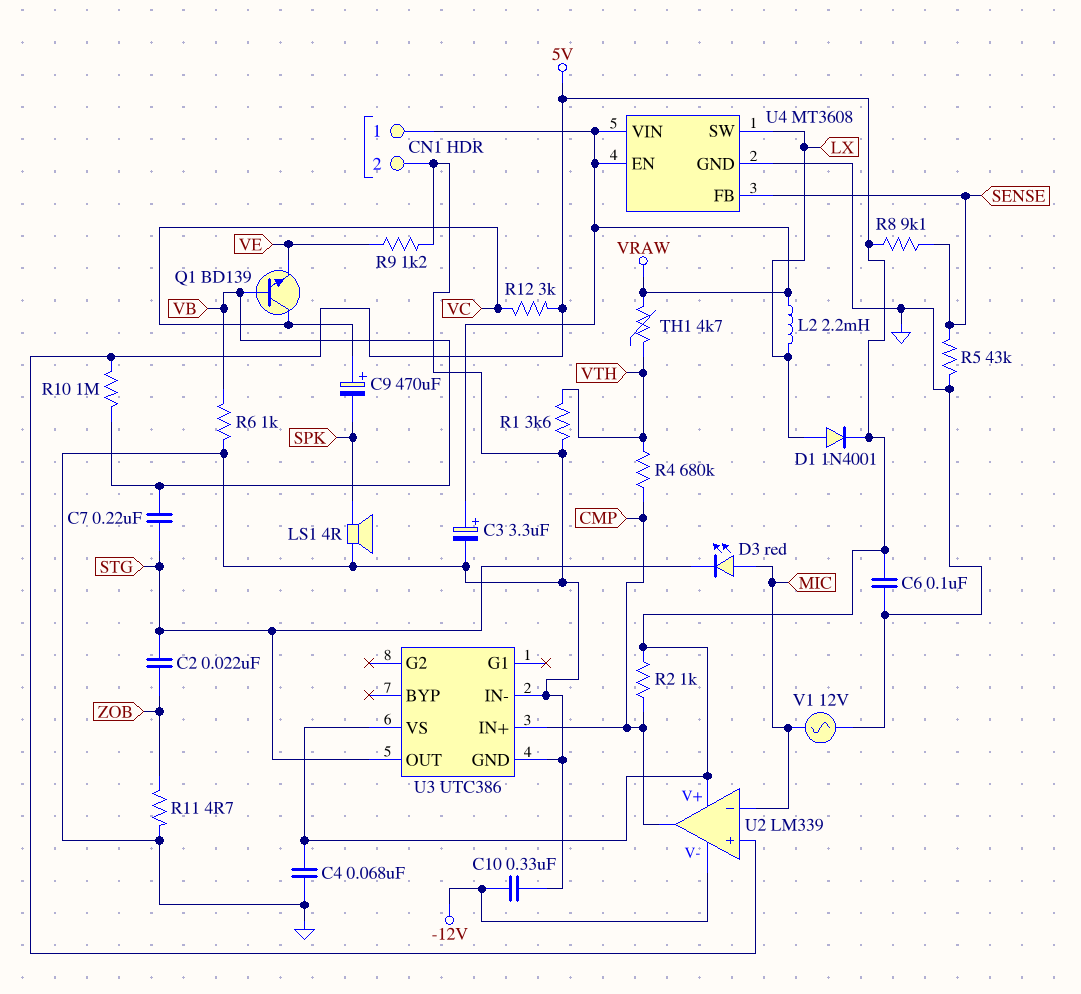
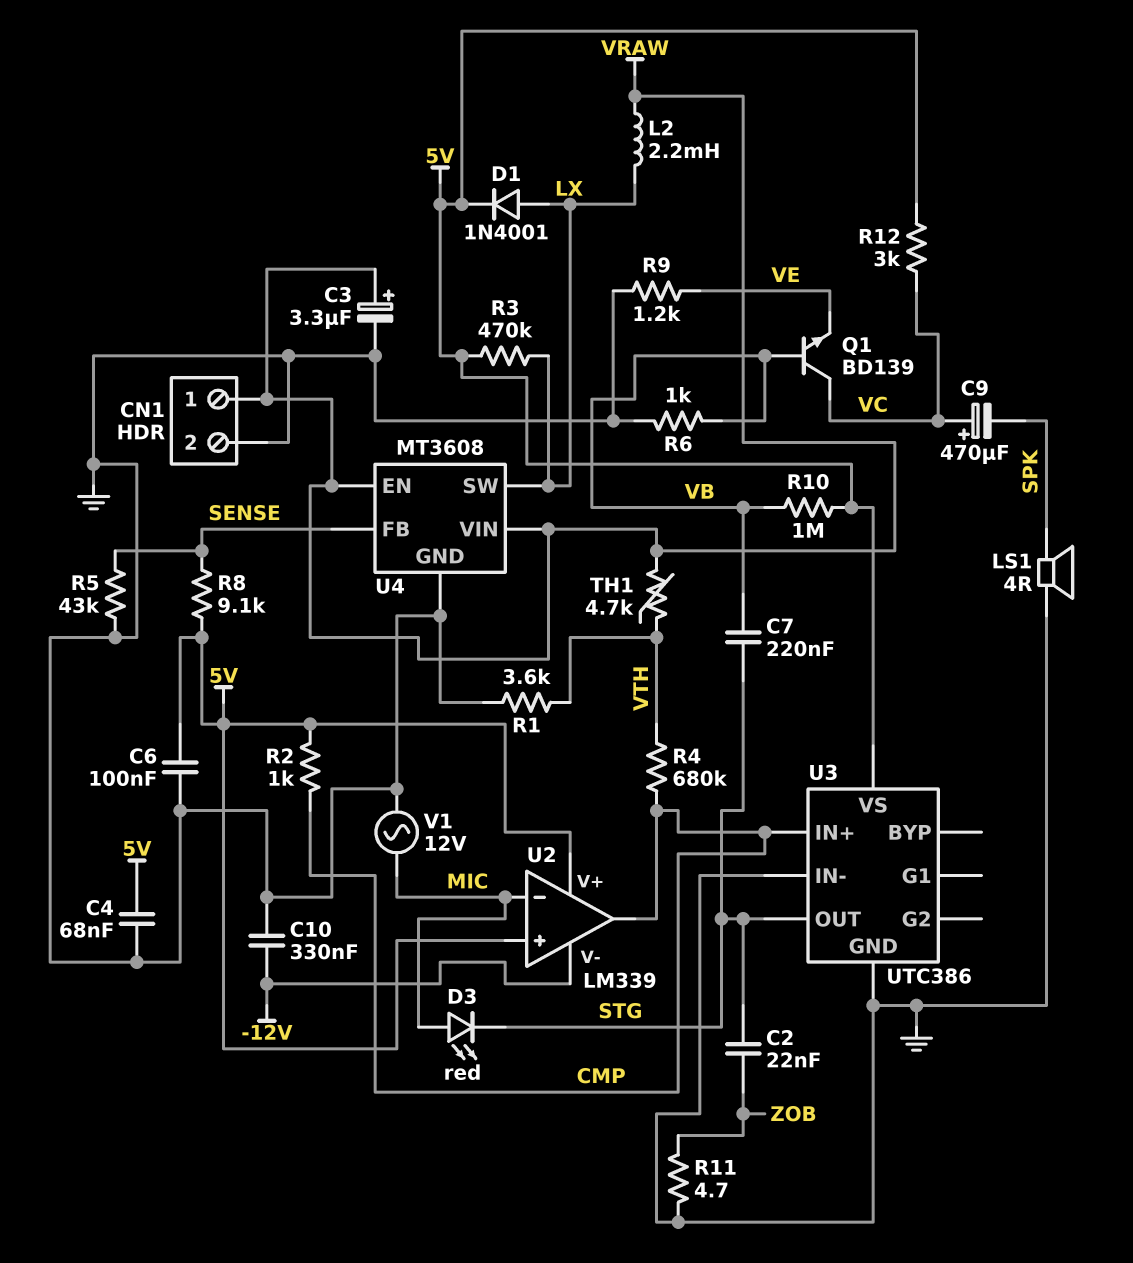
R3: none -> 470k (5V, LX)

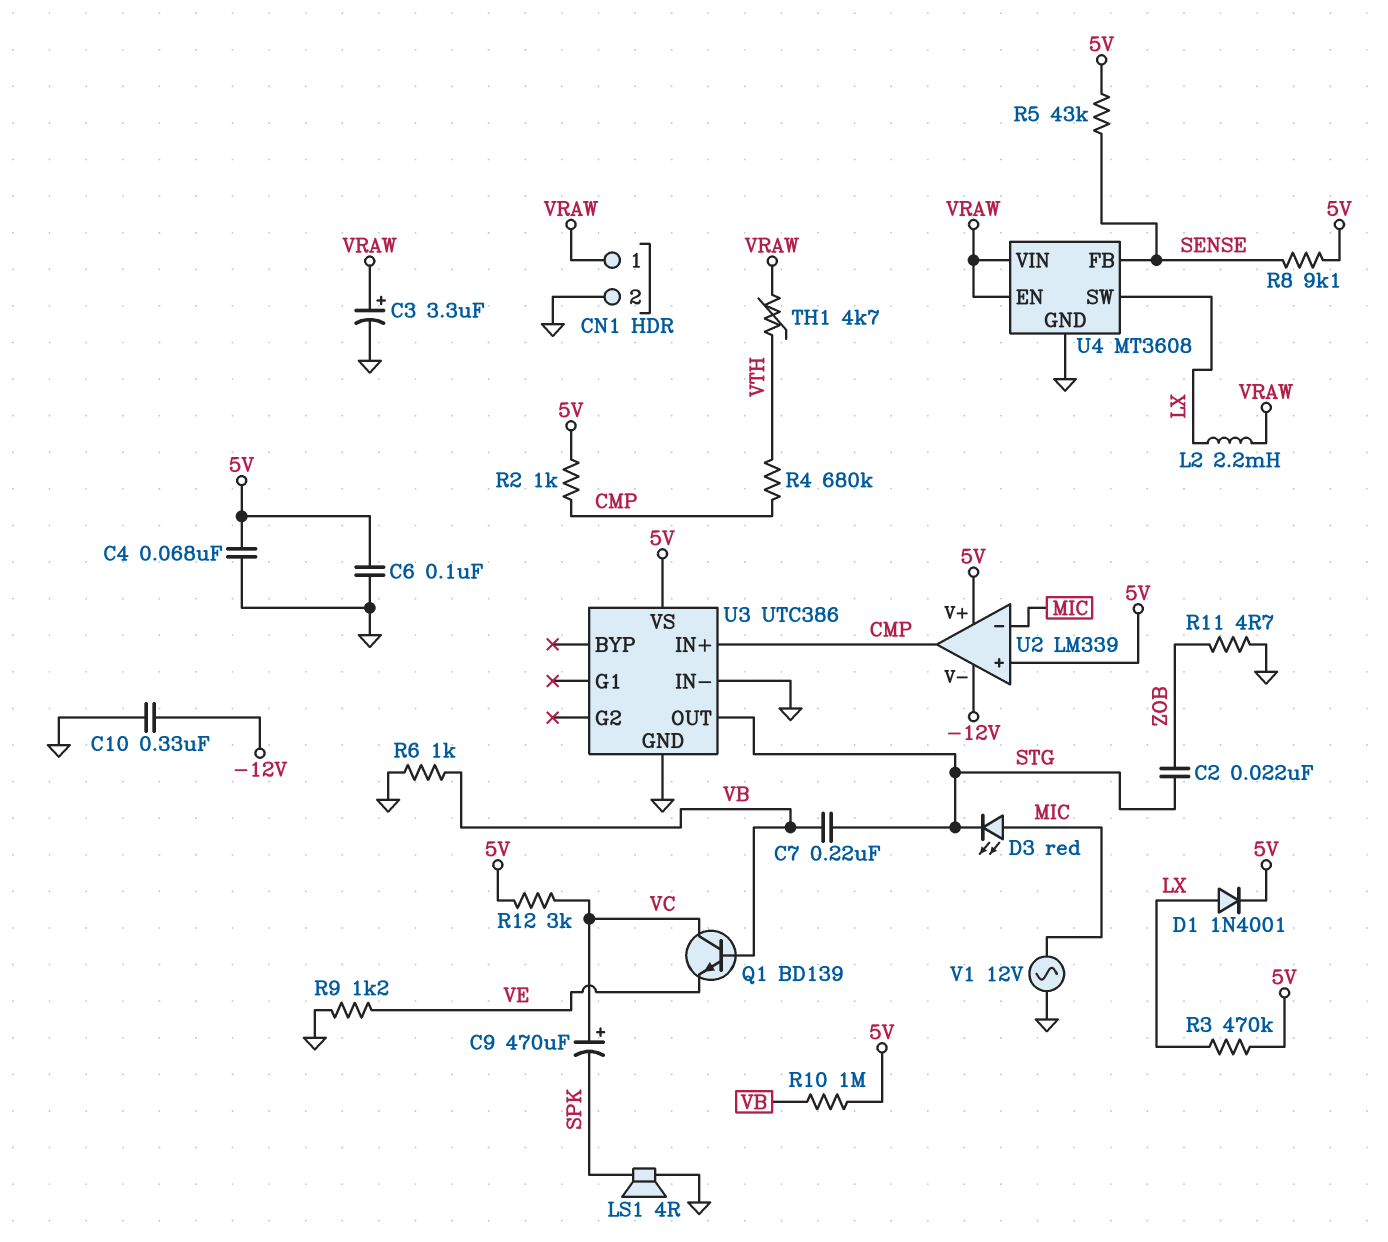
R1: 3.6k (GND, VTH) -> none
R5: 43k (GND, SENSE) -> 43k (5V, SENSE)

